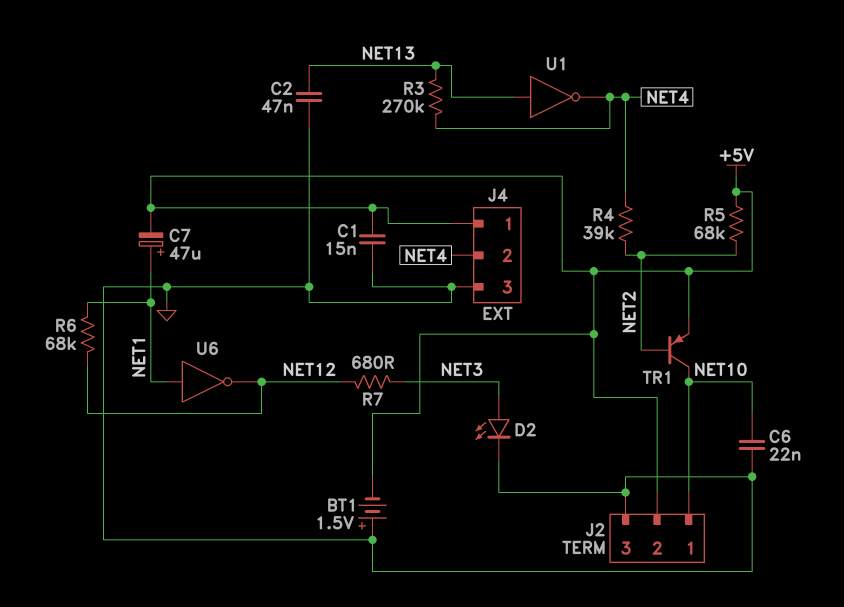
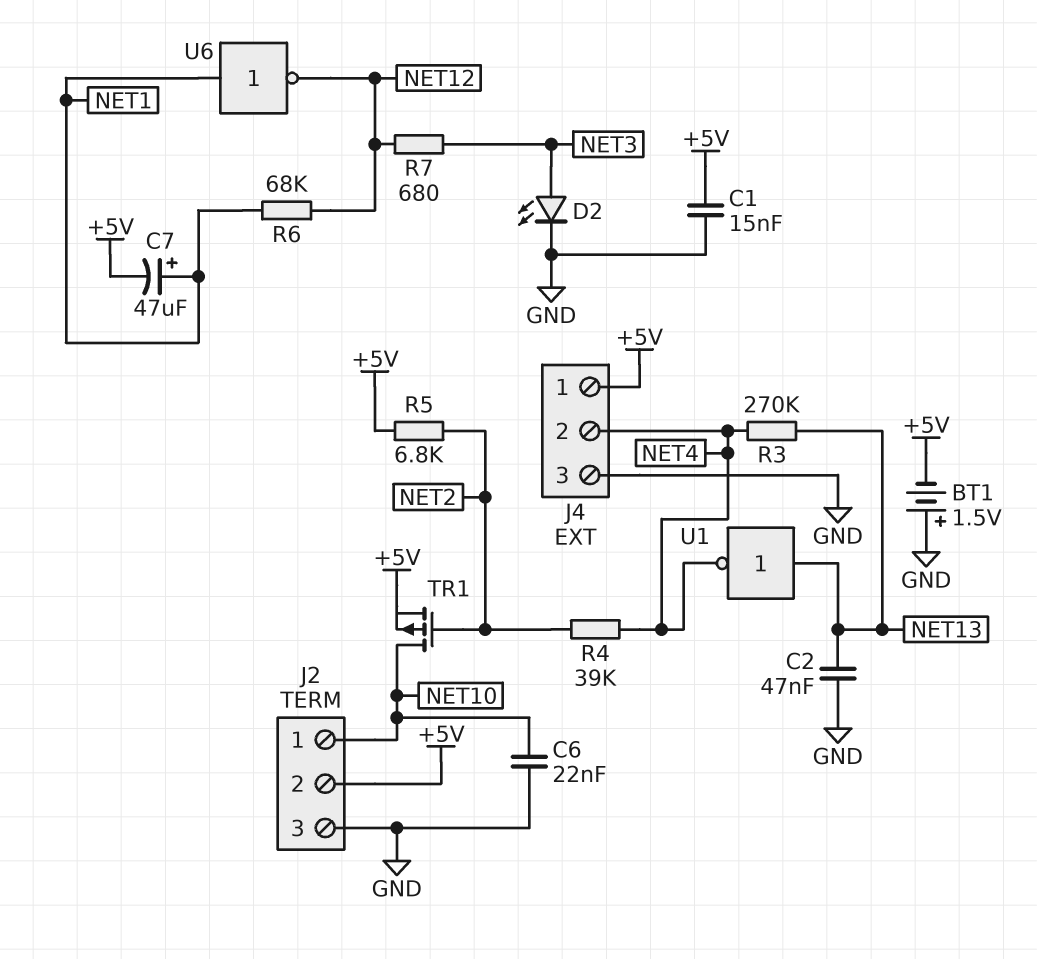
R5: 68k (+5V, NET2) -> 6.8k (+5V, NET2)
TR1: PNP (B NET2, C NET10, E +5V) -> PMOS (G NET2, D NET10, S +5V)

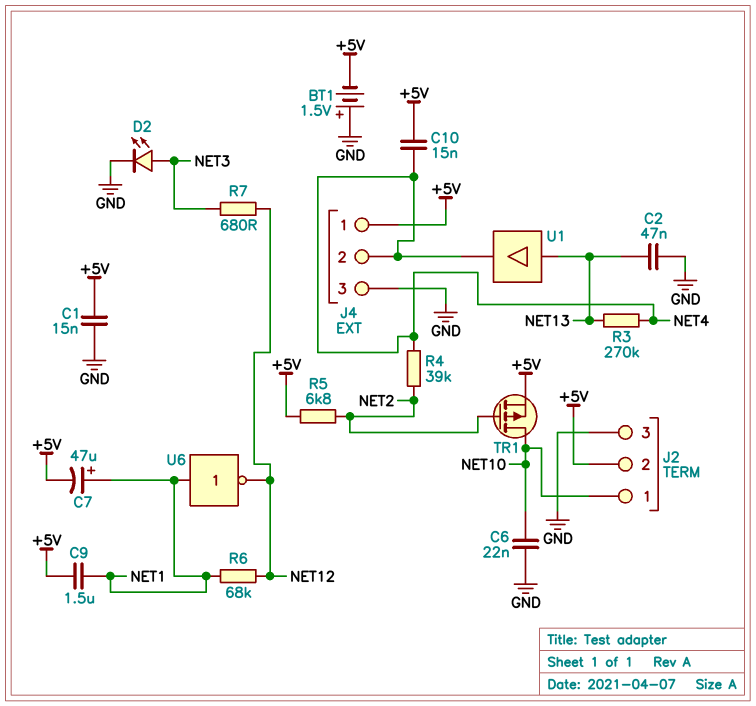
C9: none -> 1.5uF (+5V, NET1)
C10: none -> 15nF (+5V, NET4)
U1: NOT (in NET13, out NET4) -> buffer (in NET13, out NET4)

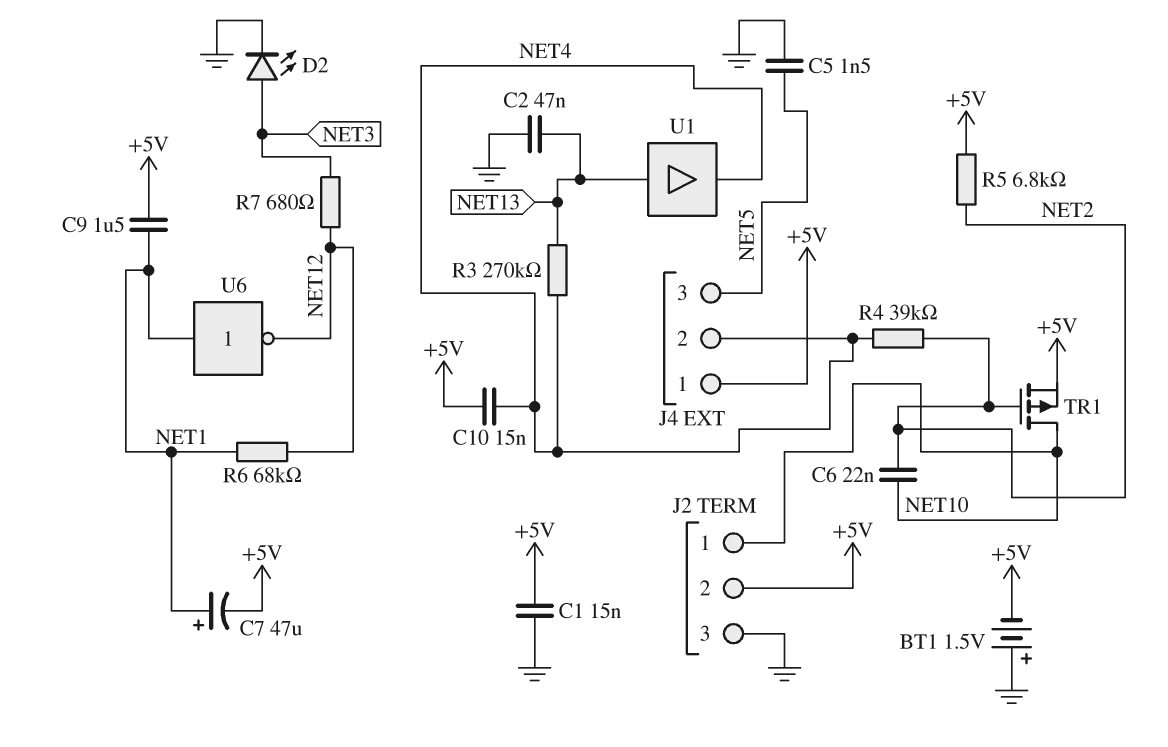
C5: none -> 1.5nF (GND, NET5)
C6: 22nF (GND, NET10) -> 22nF (NET2, NET10)
J4 pin 3: GND -> NET5

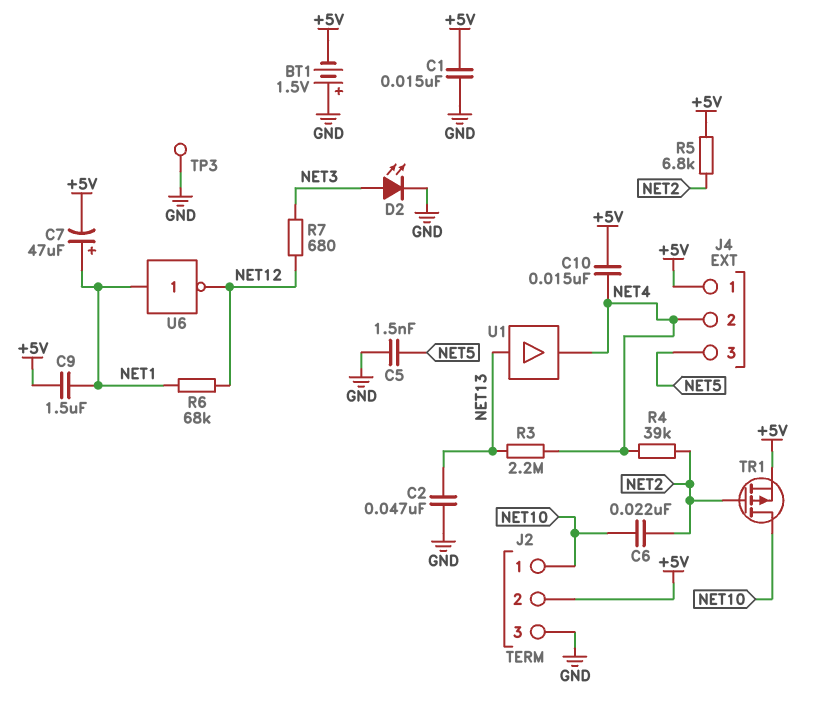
R3: 270k (NET4, NET13) -> 2.2M (NET4, NET13)
TP3: none -> test point (GND)

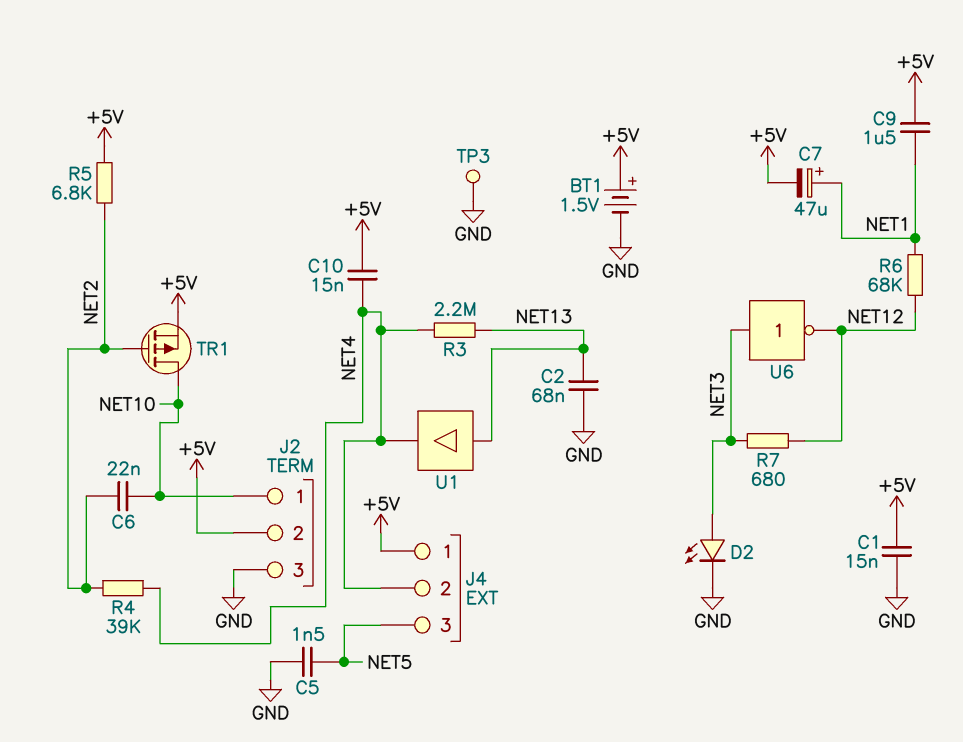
BT1: 1.5V (plus GND, minus +5V) -> 1.5V (plus +5V, minus GND)
C2: 47nF (GND, NET13) -> 68nF (GND, NET13)
U6: NOT (in NET1, out NET12) -> NOT (in NET3, out NET12)

